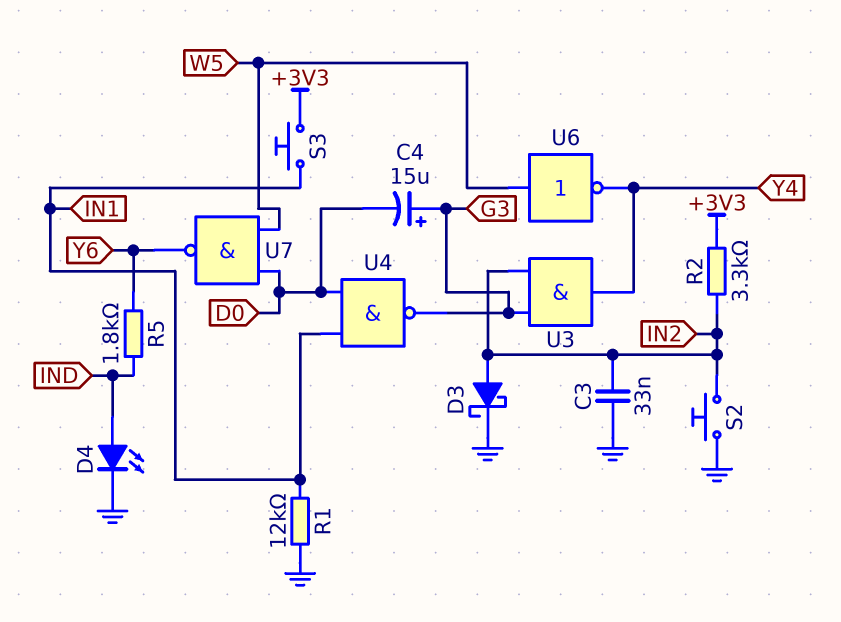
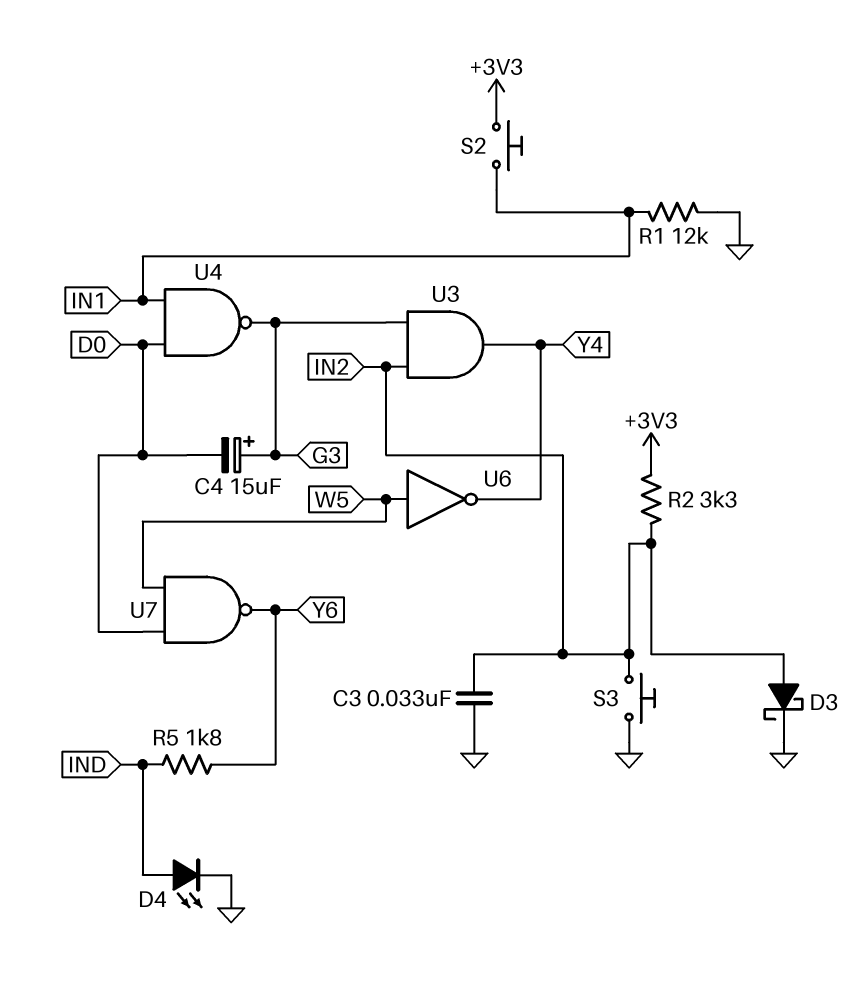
S2: button (GND, IN2) -> button (+3V3, IN1)
S3: button (+3V3, IN1) -> button (GND, IN2)

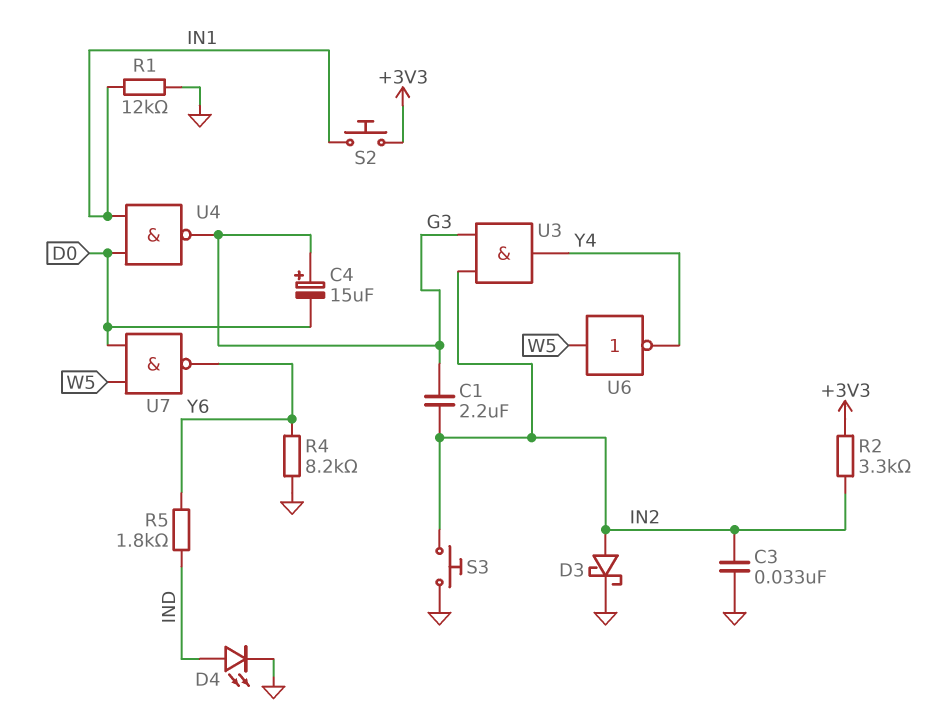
C1: none -> 2.2uF (G3, IN2)
R4: none -> 8.2k (GND, Y6)

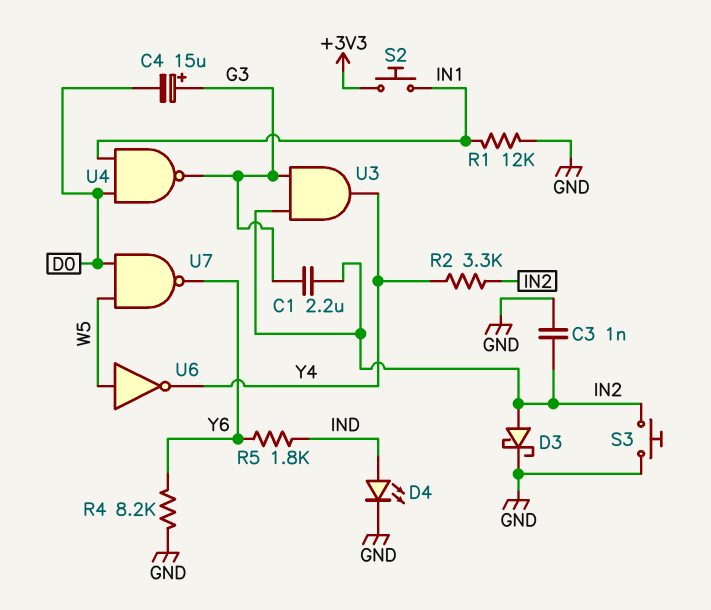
C3: 33nF (GND, IN2) -> 1nF (GND, IN2)
R2: 3.3k (+3V3, IN2) -> 3.3k (IN2, Y4)

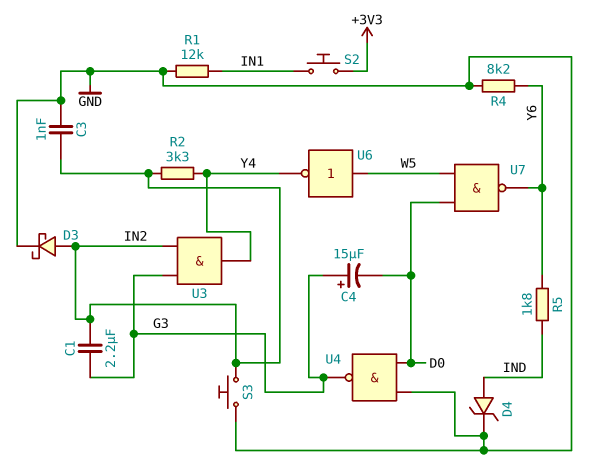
D4: LED (A IND, K GND) -> zener (A IND, K GND)
U4: NAND (in D0, in IN1, out G3) -> NAND (in D0, in GND, out G3)

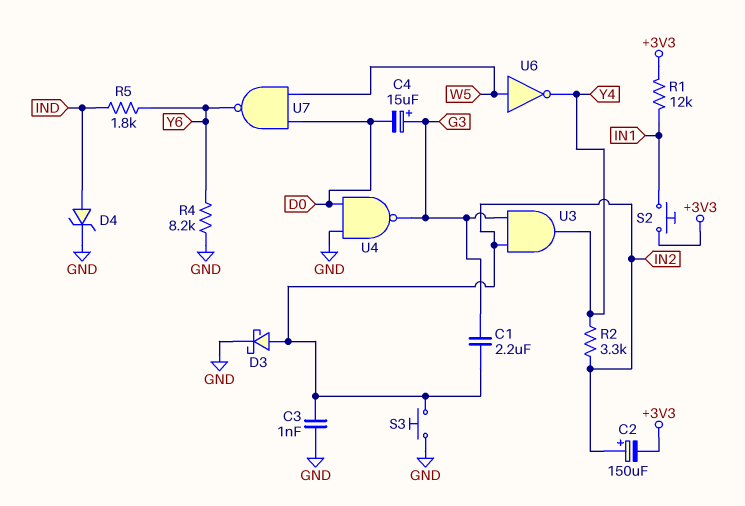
C2: none -> 150uF (plus IN2, minus +3V3)
R1: 12k (GND, IN1) -> 12k (+3V3, IN1)

